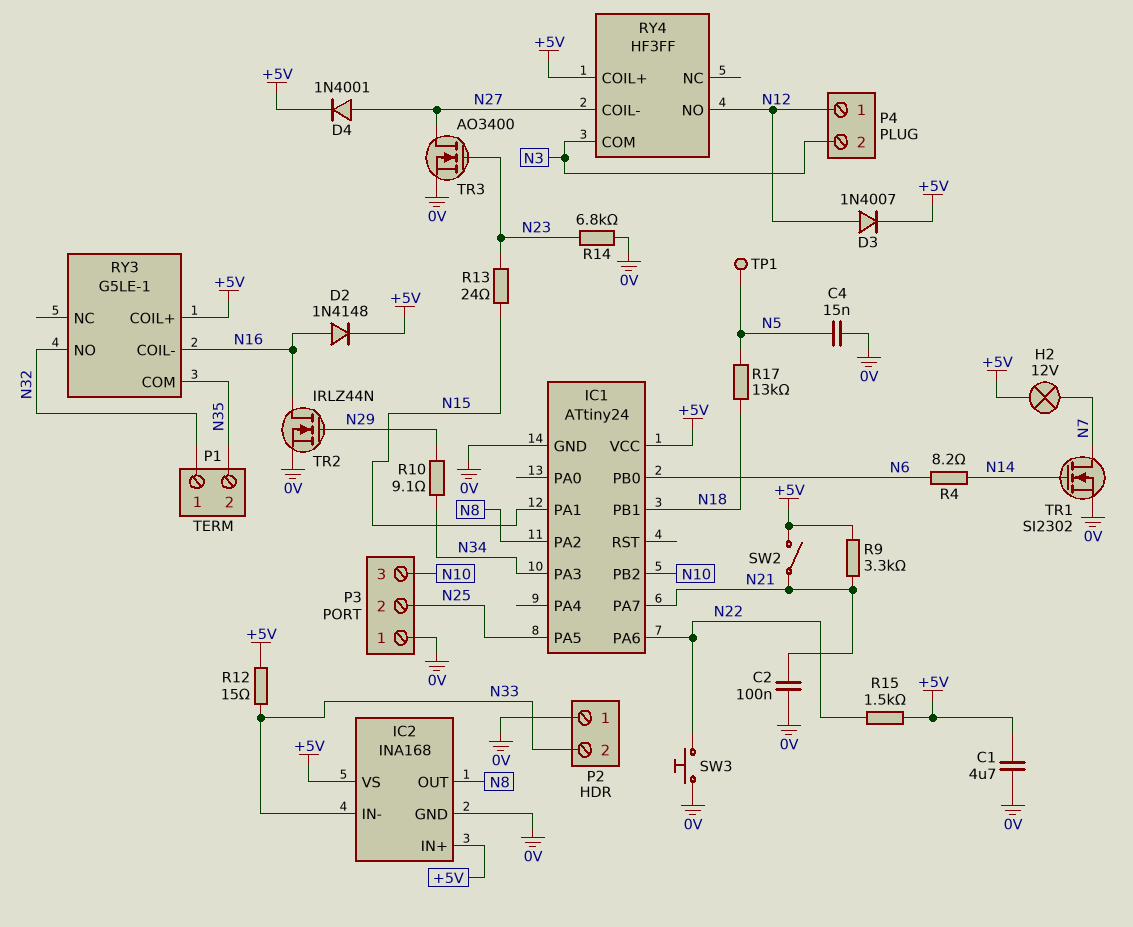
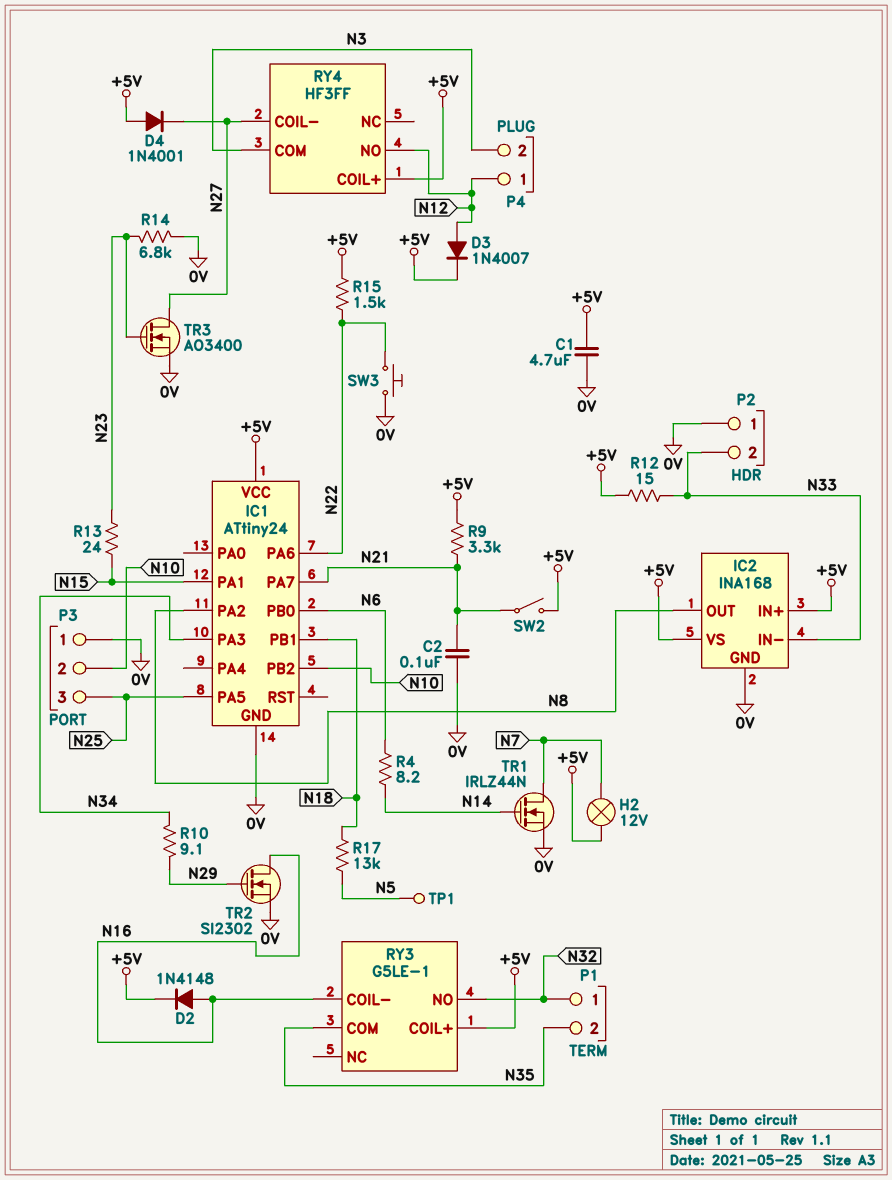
C4: 15nF (0V, N5) -> none
D4: diode 1N4001 (A N27, K +5V) -> diode 1N4001 (A +5V, K N27)
P3 pin 2: N25 -> N10
P3 pin 3: N10 -> N25
TR1: NMOS SI2302 (G N14, D N7, S 0V) -> NMOS IRLZ44N (G N14, D N7, S 0V)
TR2: NMOS IRLZ44N (G N29, D N16, S 0V) -> NMOS SI2302 (G N29, D N16, S 0V)

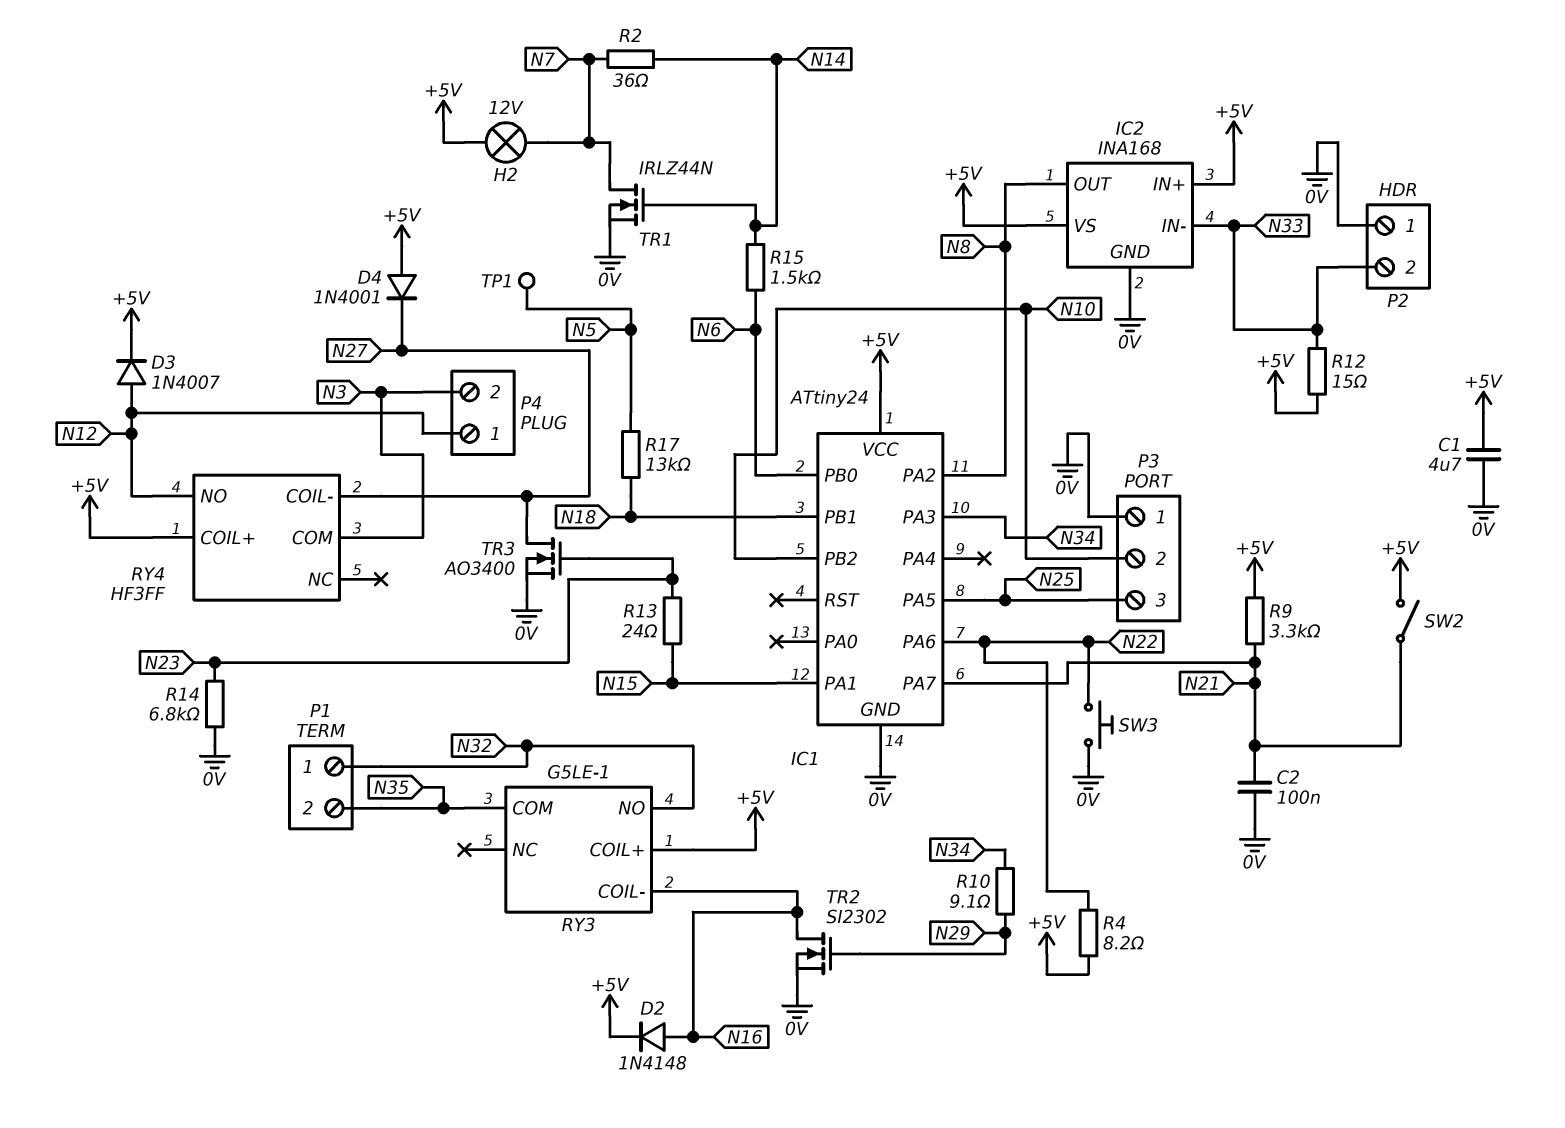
R2: none -> 36 (N7, N14)
R4: 8.2 (N6, N14) -> 8.2 (+5V, N22)
R15: 1.5k (+5V, N22) -> 1.5k (N6, N14)

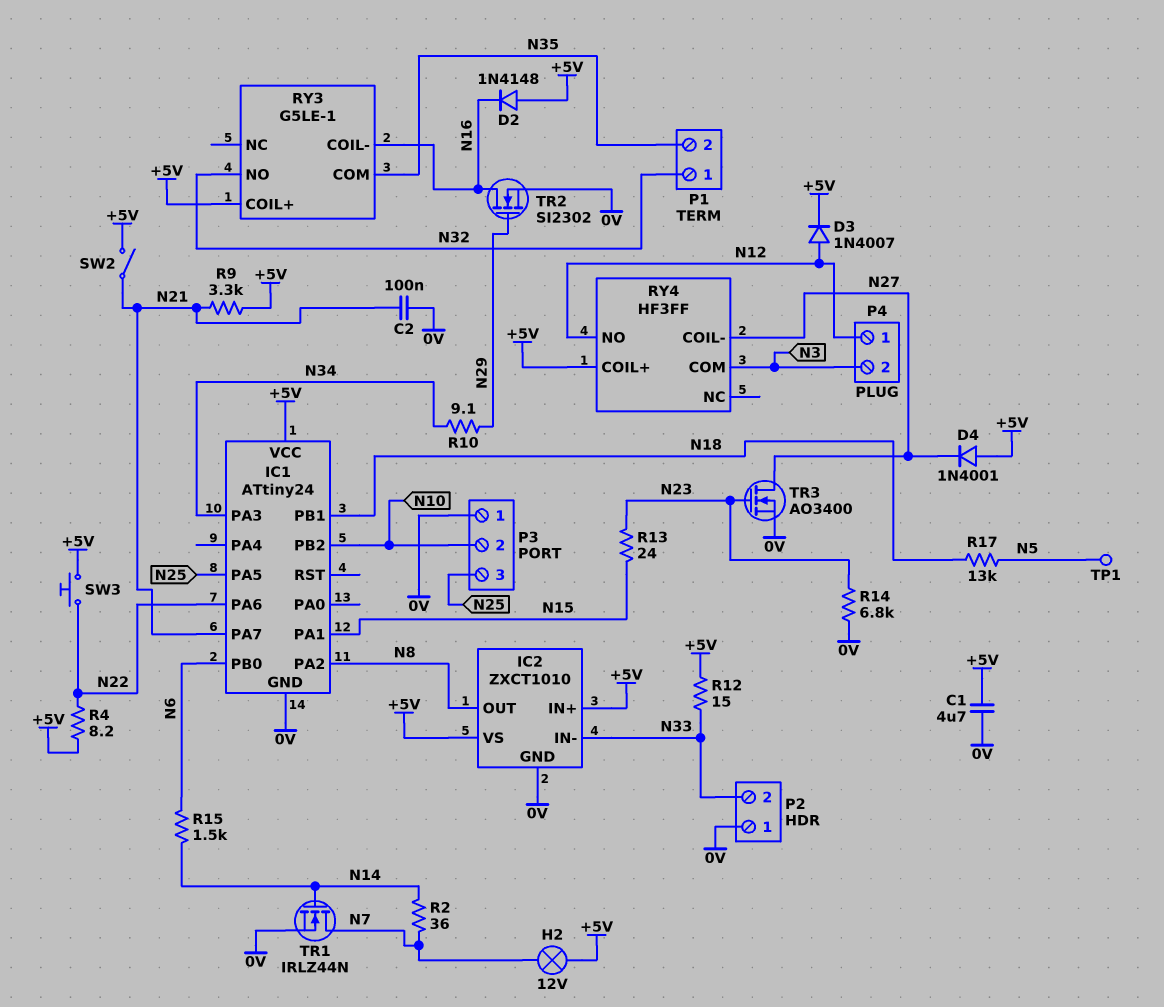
D2: diode 1N4148 (A N16, K +5V) -> diode 1N4148 (A +5V, K N16)
IC2: INA168 -> ZXCT1010
SW3: button (0V, N22) -> button (+5V, N22)

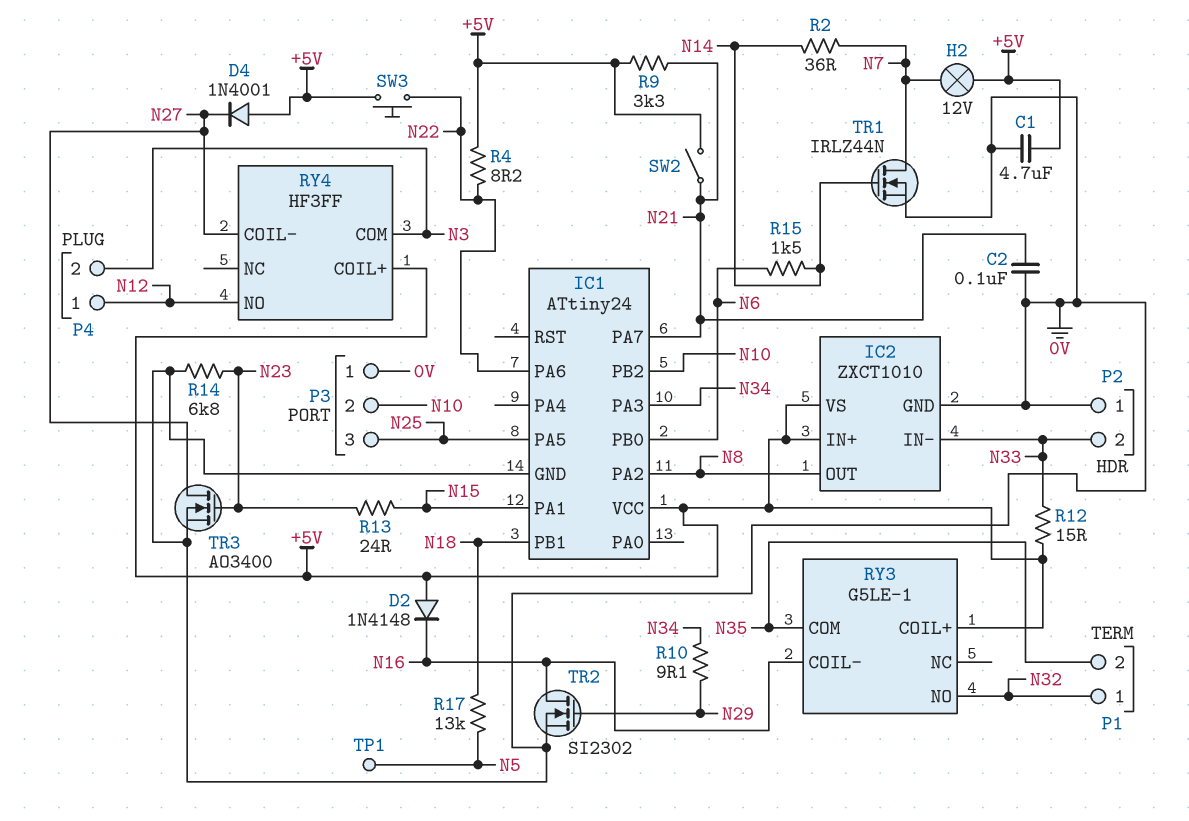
D3: diode 1N4007 (A N12, K +5V) -> none

